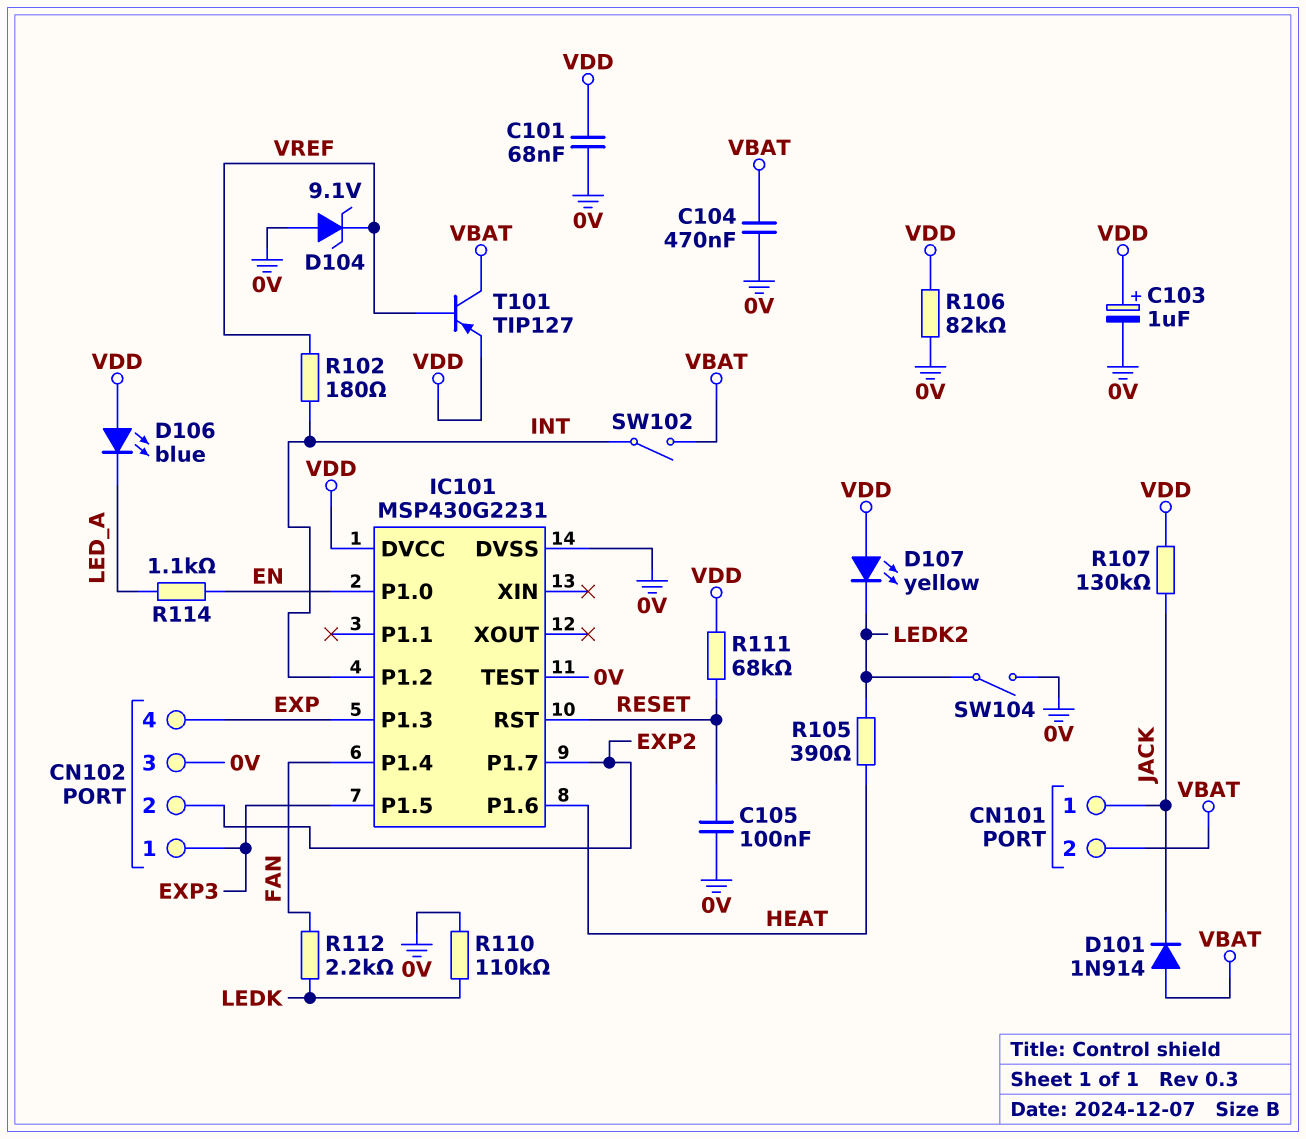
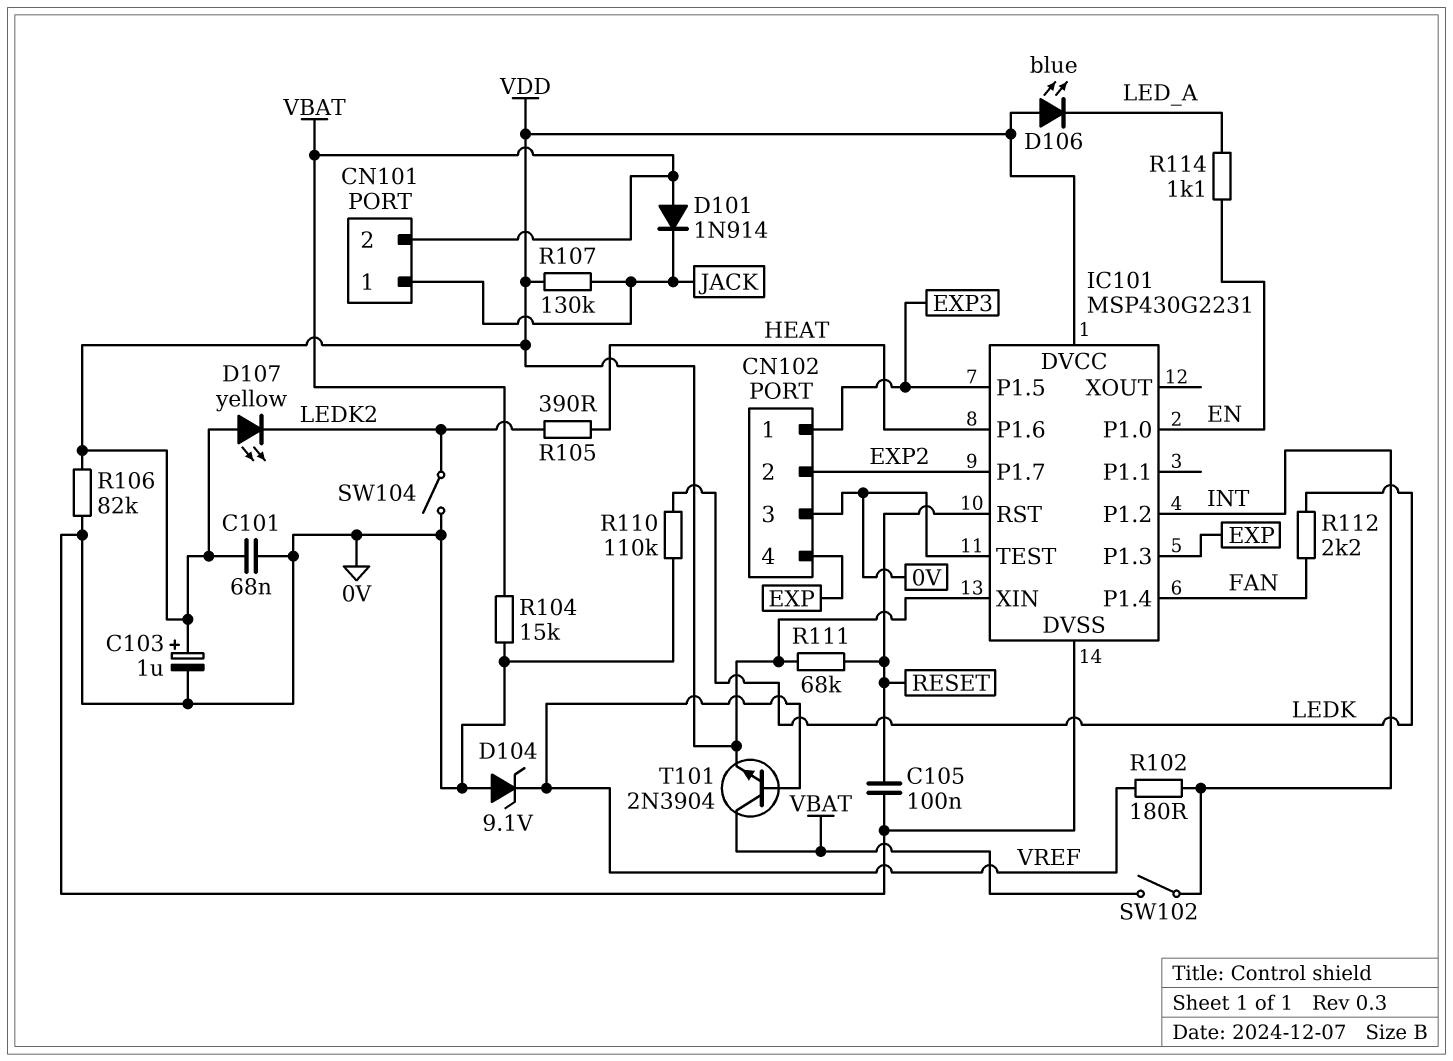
C104: 470nF (0V, VBAT) -> none
IC101 pin XIN: none -> VDD
R104: none -> 15k (0V, VBAT)
T101: PNP TIP127 (B VREF, C VBAT, E VDD) -> NPN 2N3904 (B VREF, C VBAT, E VDD)

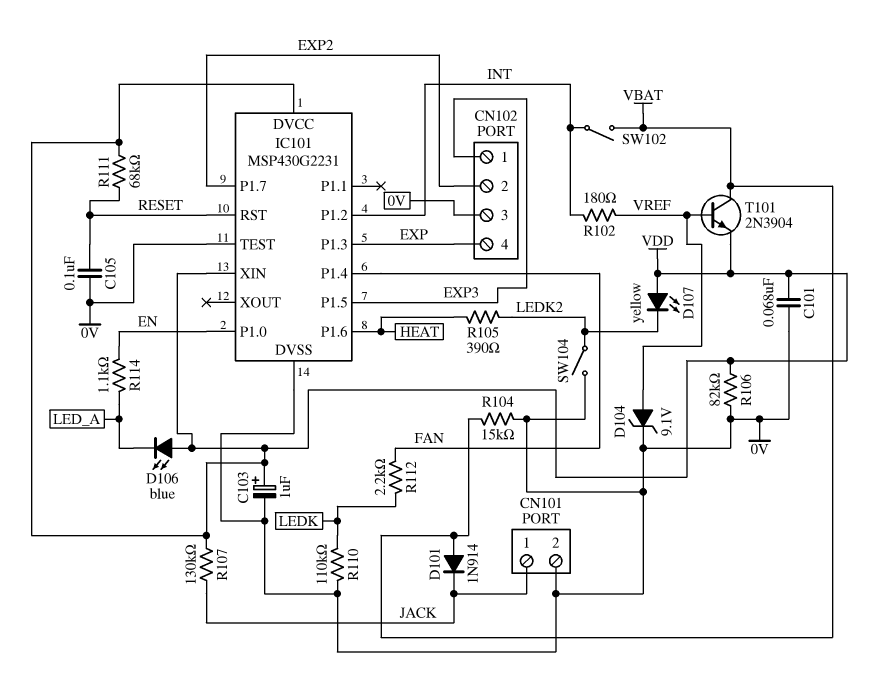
CN101 pin 2: VBAT -> 0V
D104: zener 9.1V (A 0V, K VREF) -> zener 9.1V (A VREF, K 0V)

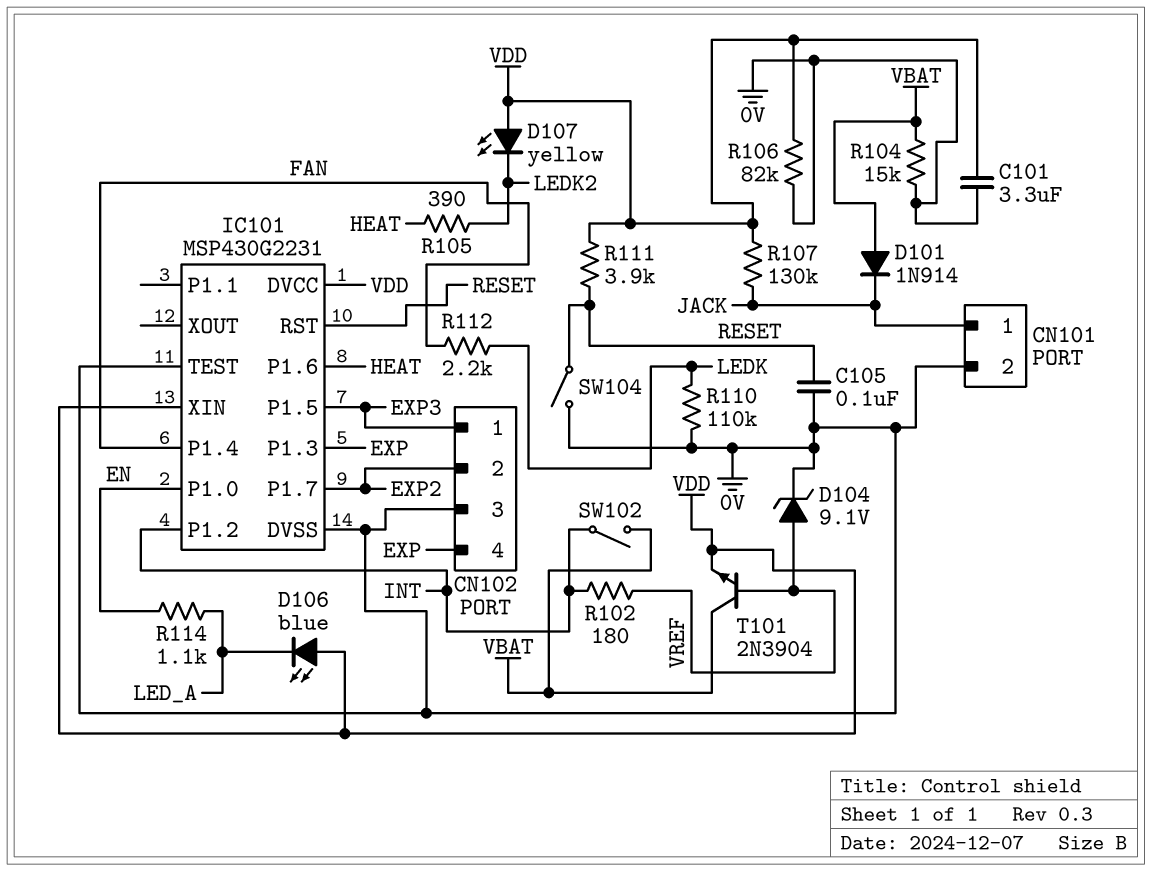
C101: 68nF (0V, VDD) -> 3.3uF (0V, VDD)
C103: 1uF (plus VDD, minus 0V) -> none
R111: 68k (RESET, VDD) -> 3.9k (RESET, VDD)
SW104: switch (0V, LEDK2) -> switch (0V, RESET)

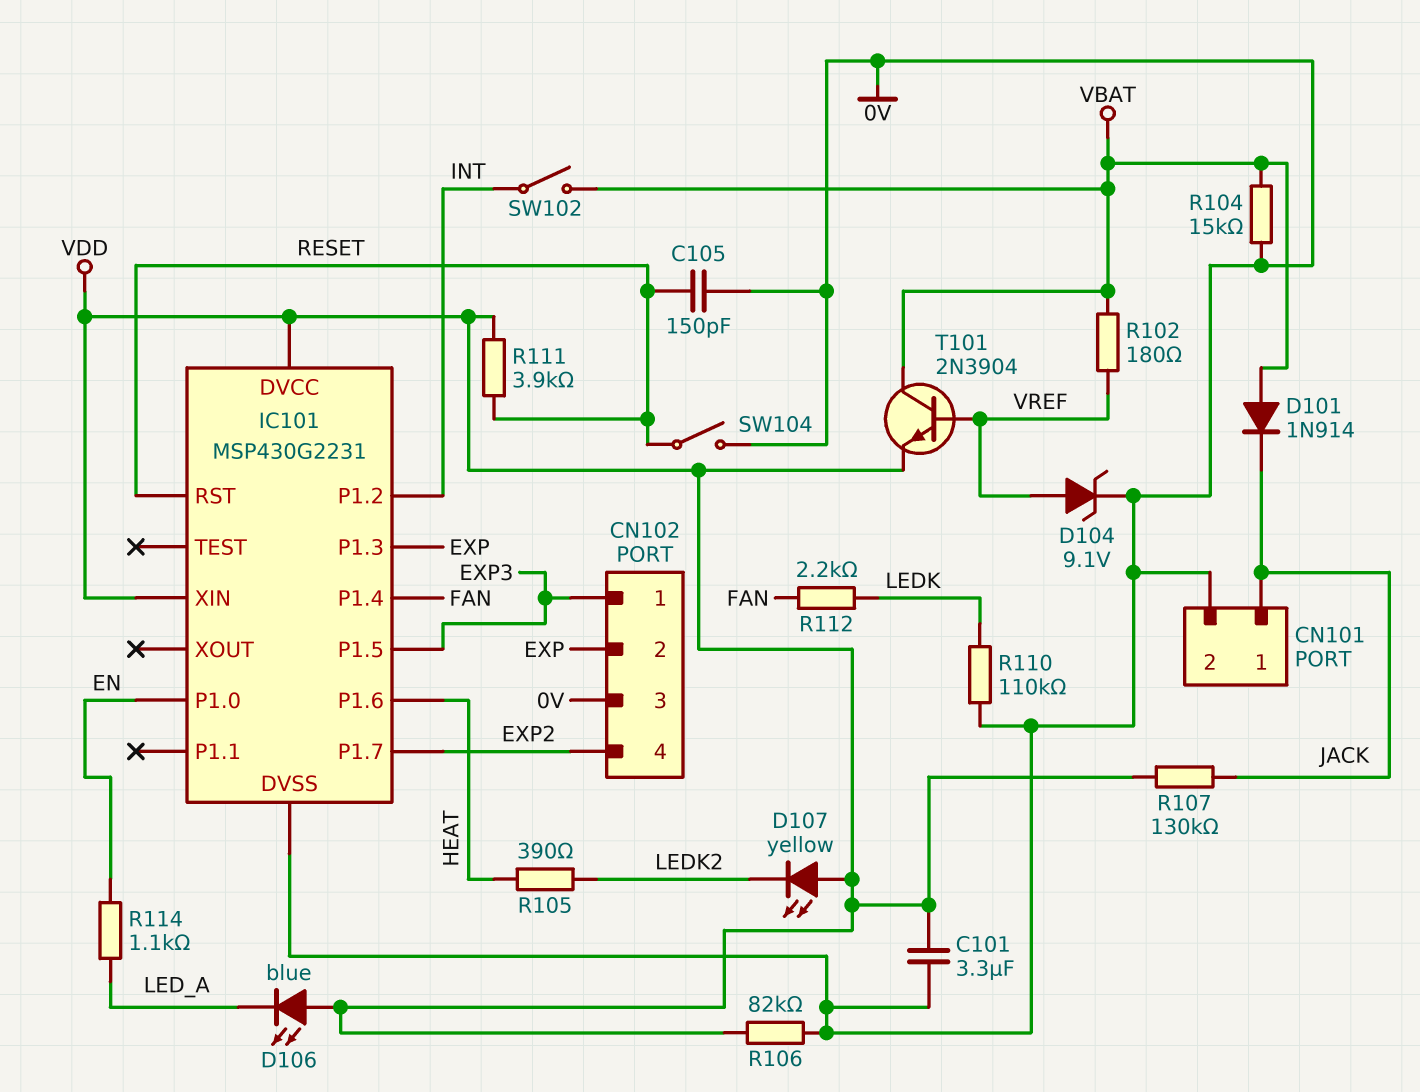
C105: 100nF (0V, RESET) -> 150pF (0V, RESET)
CN102 pin 2: EXP2 -> EXP
CN102 pin 4: EXP -> EXP2
IC101 pin TEST: 0V -> none
R102: 180 (INT, VREF) -> 180 (VBAT, VREF)

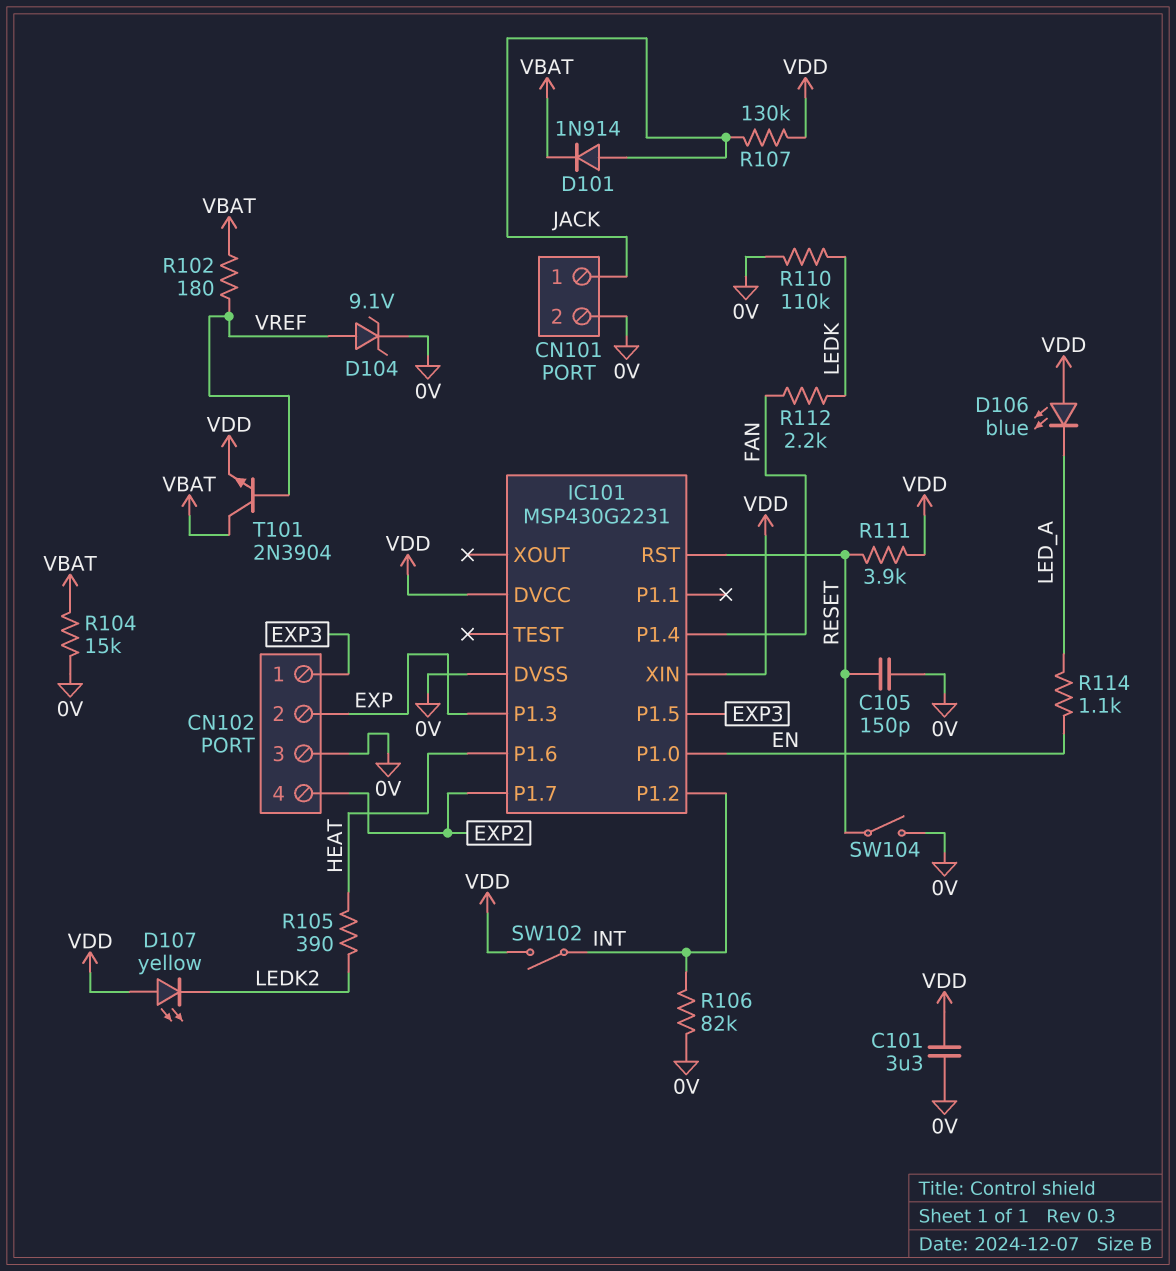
D101: diode 1N914 (A VBAT, K JACK) -> diode 1N914 (A JACK, K VBAT)
R106: 82k (0V, VDD) -> 82k (0V, INT)
SW102: switch (INT, VBAT) -> switch (INT, VDD)

